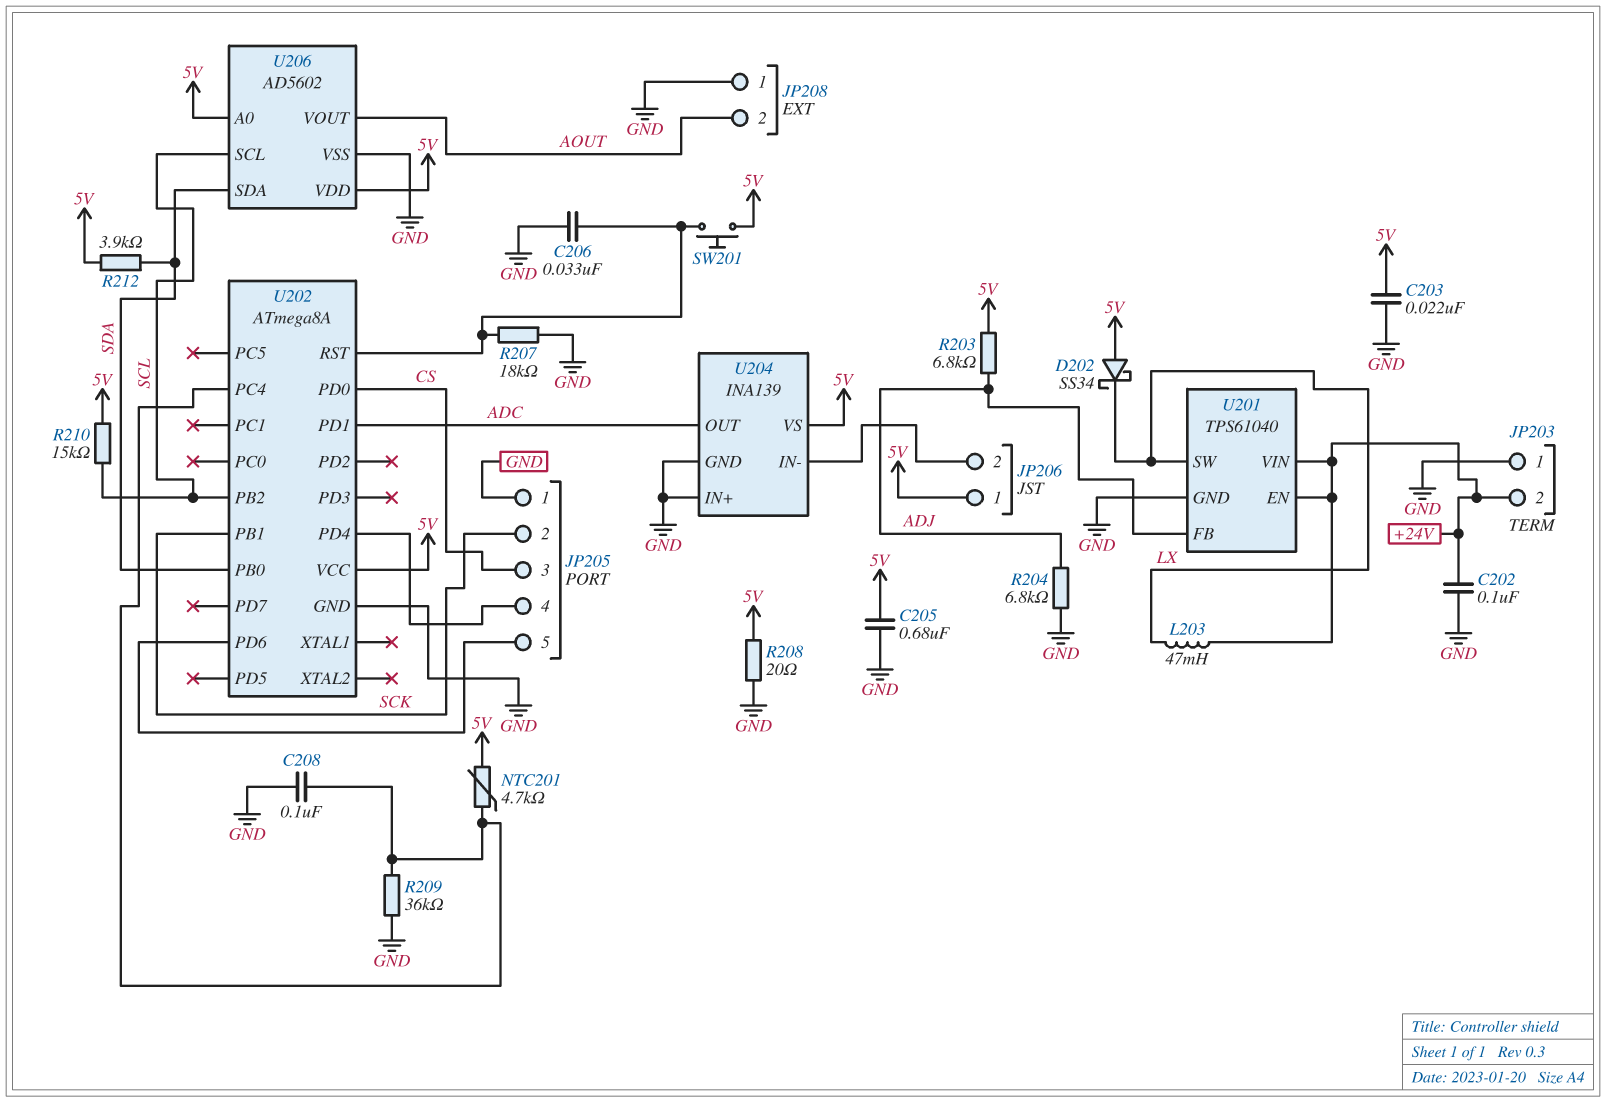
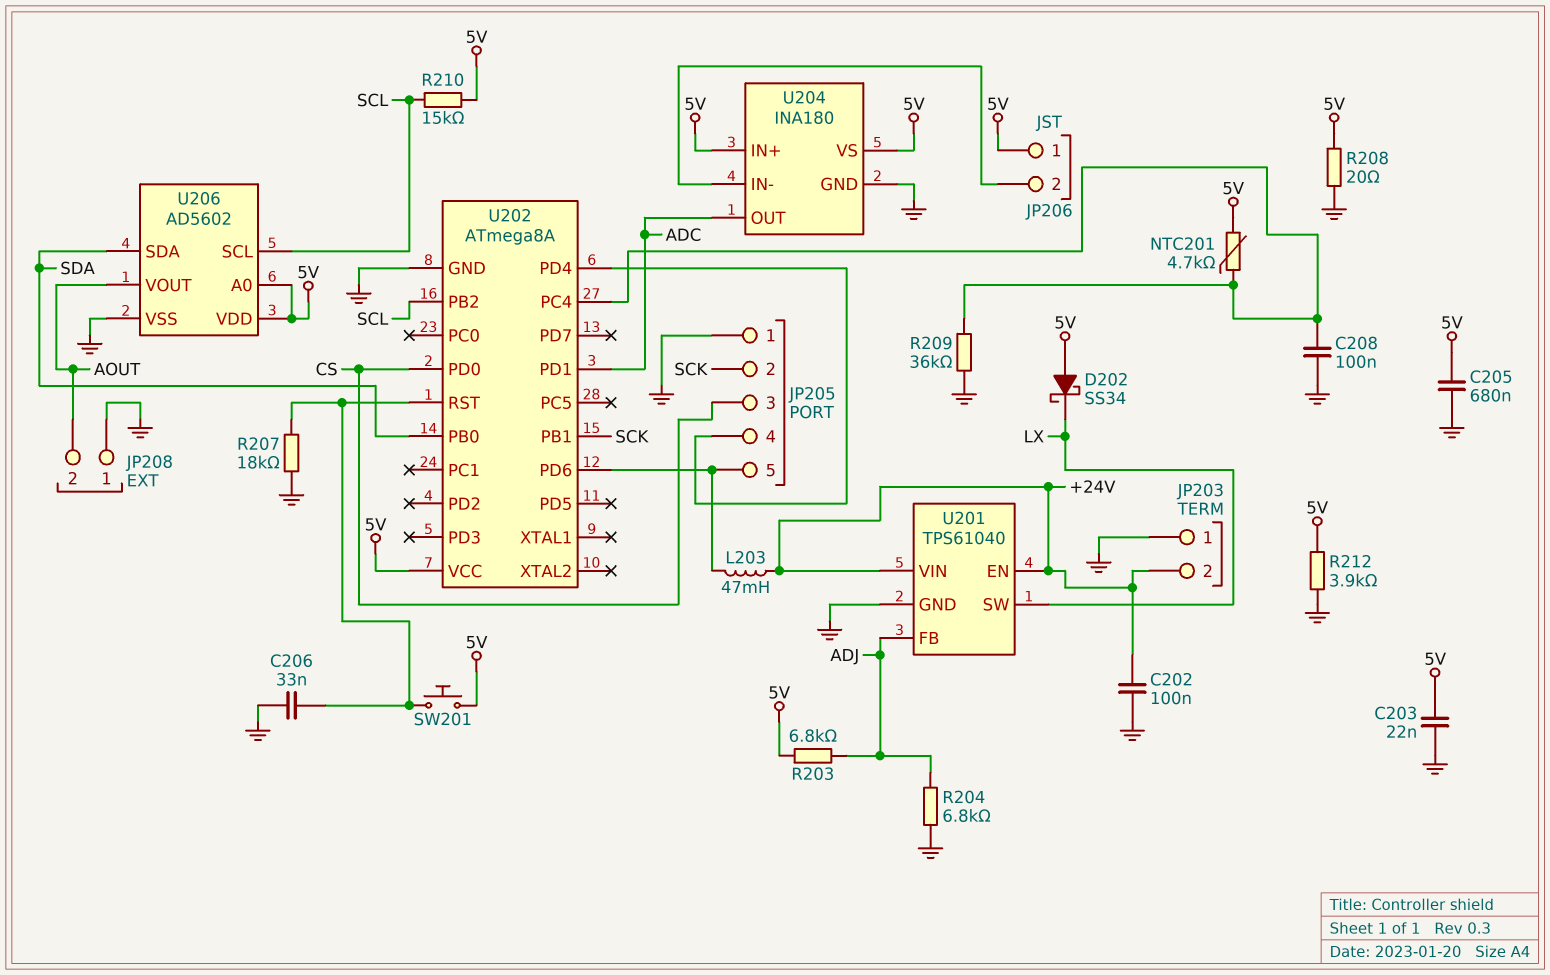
L203: 47mH (+24V, LX) -> 47mH (+24V, JP205/5)
R212: 3.9k (5V, SDA) -> 3.9k (5V, GND)
U204: INA139 -> INA180
U204 pin IN+: GND -> 5V

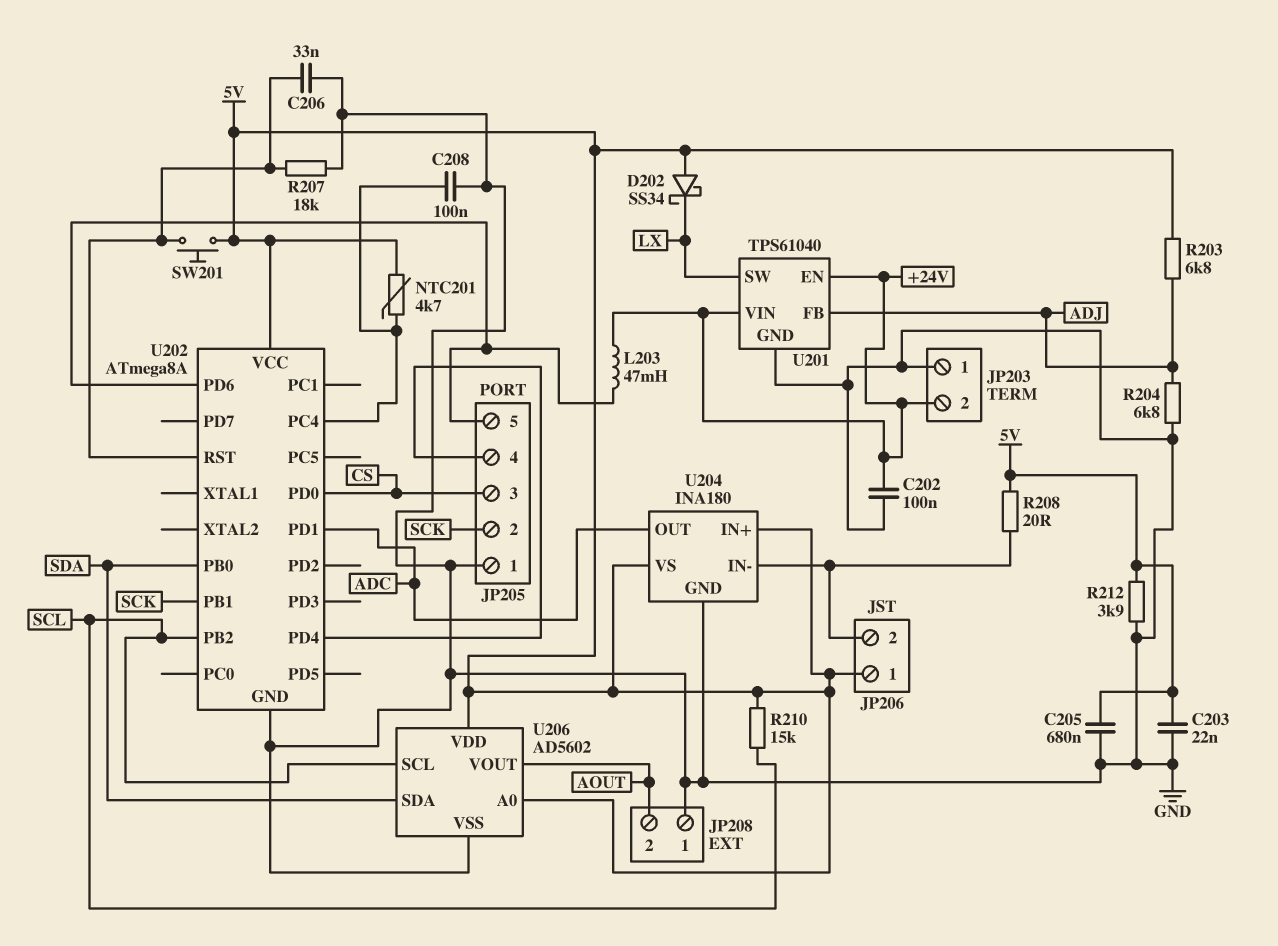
R208: 20 (5V, GND) -> 20 (5V, JP206/2)
R209: 36k (GND, U202/PC4) -> none

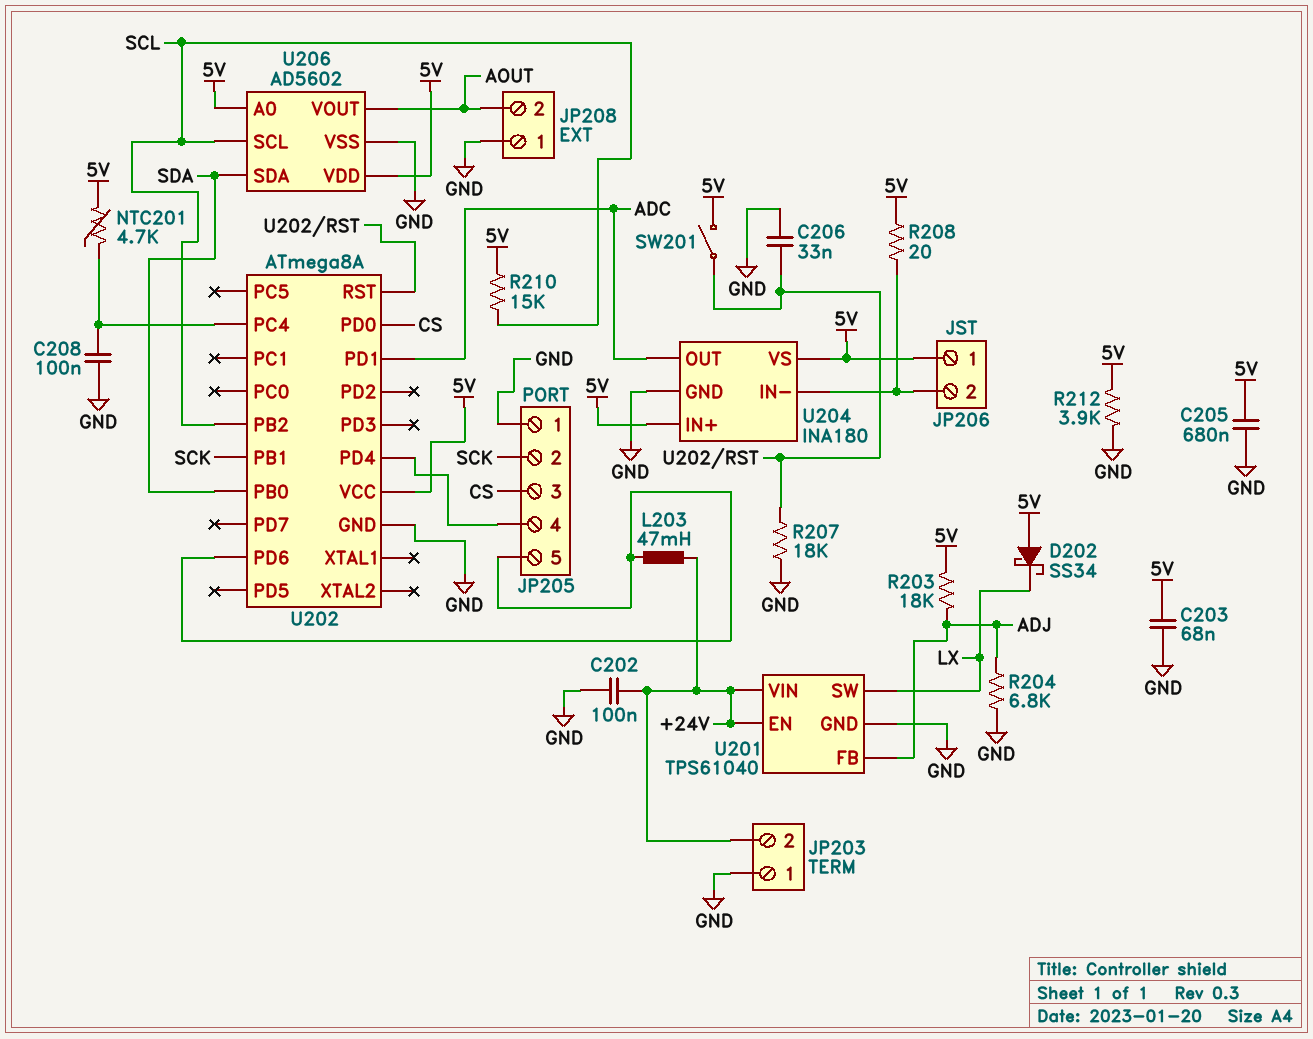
C203: 22nF (5V, GND) -> 68nF (5V, GND)
R203: 6.8k (5V, ADJ) -> 18k (5V, ADJ)
SW201: button (5V, U202/RST) -> switch (5V, U202/RST)

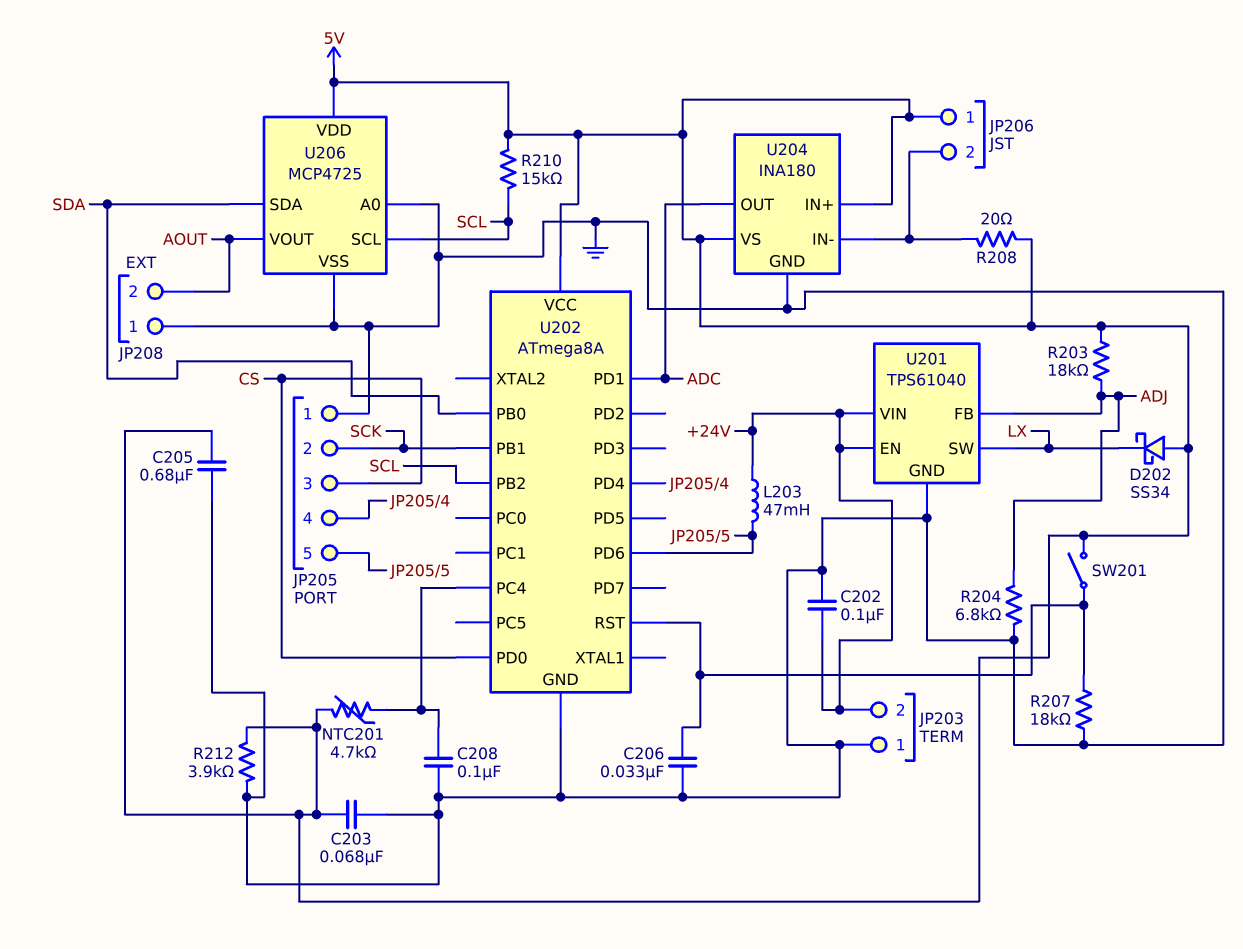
U206: AD5602 -> MCP4725
U206 pin A0: 5V -> GND

